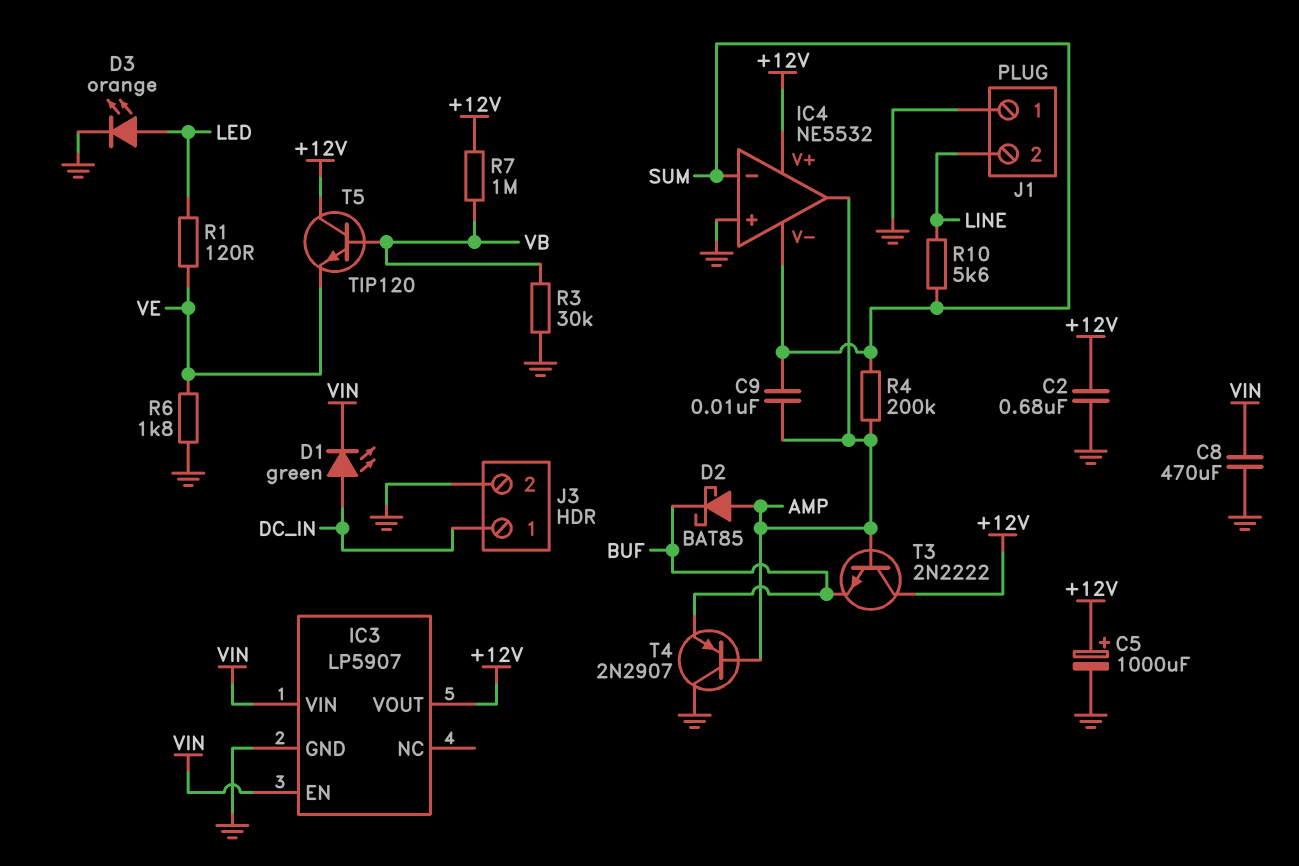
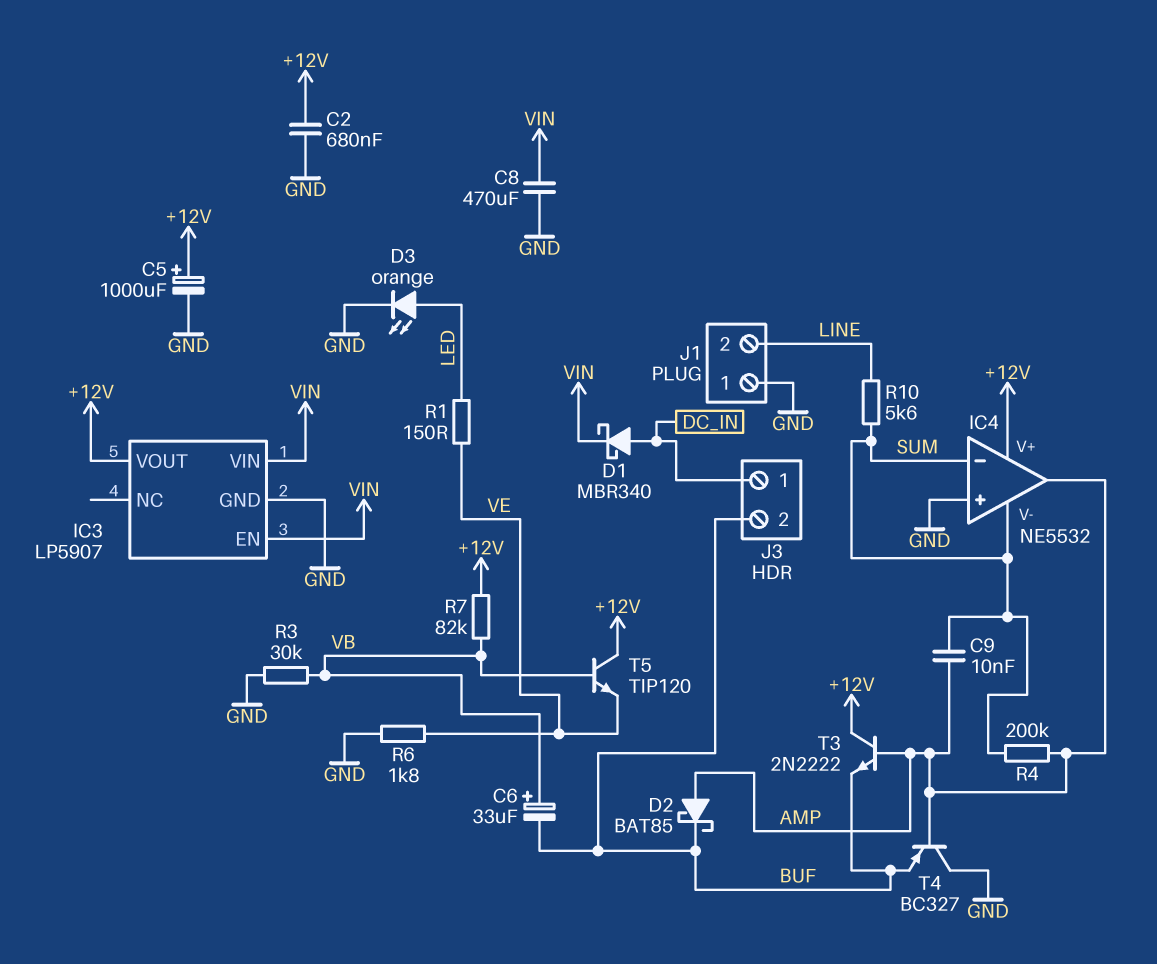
C6: none -> 33uF (plus VB, minus BUF)
D1: LED green (A DC_IN, K VIN) -> schottky MBR340 (A DC_IN, K VIN)
J3 pin 2: GND -> BUF
R1: 120 (LED, VE) -> 150 (LED, VE)
R7: 1M (+12V, VB) -> 82k (+12V, VB)
T4: PNP 2N2907 (B AMP, C GND, E BUF) -> PNP BC327 (B AMP, C GND, E BUF)

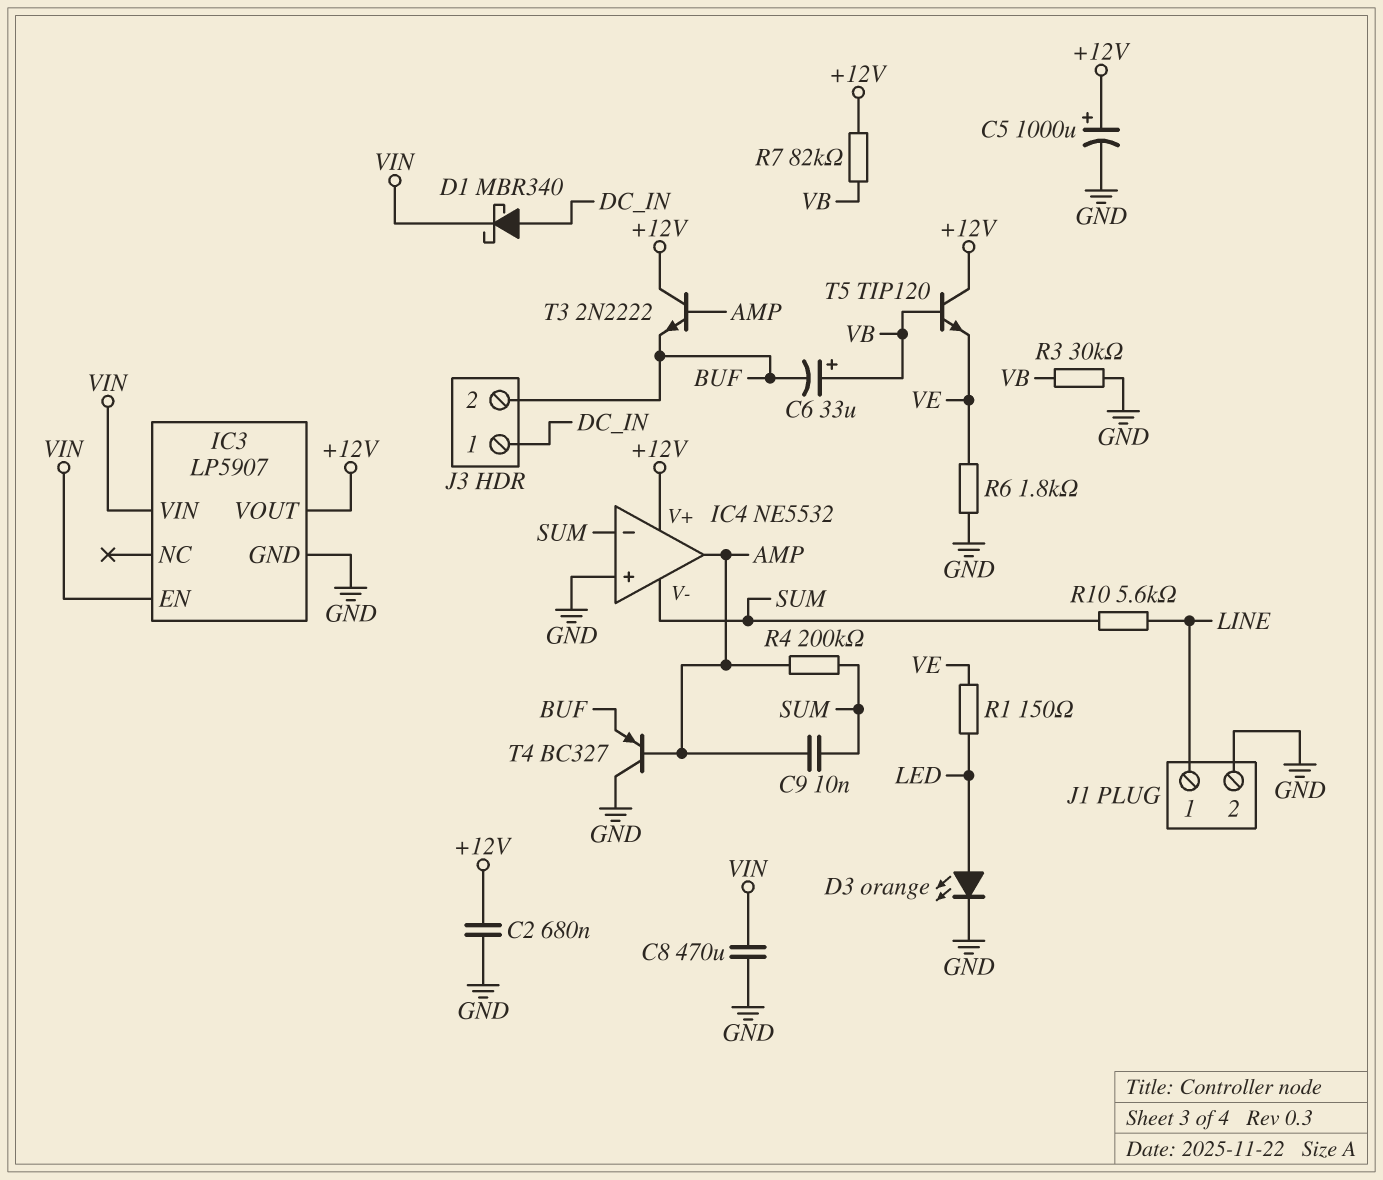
D2: schottky BAT85 (A AMP, K BUF) -> none
J1 pin 1: GND -> LINE
J1 pin 2: LINE -> GND

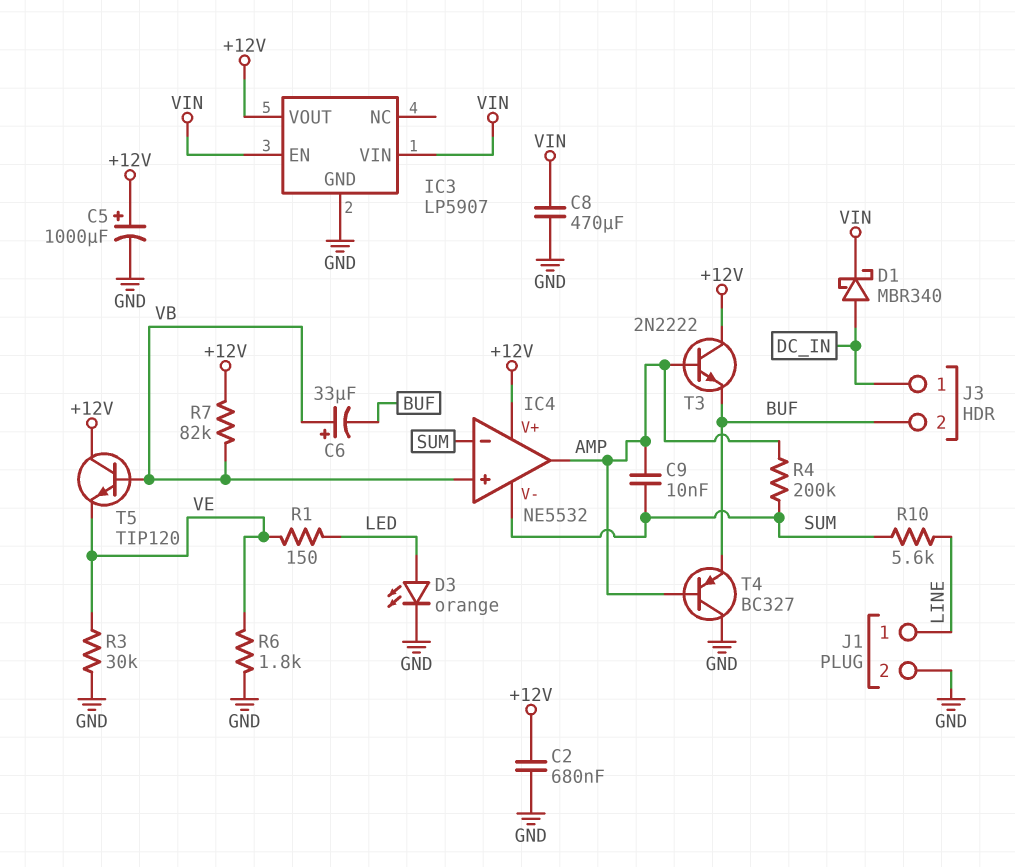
IC4 pin in+: GND -> VB
R3: 30k (GND, VB) -> 30k (GND, VE)

